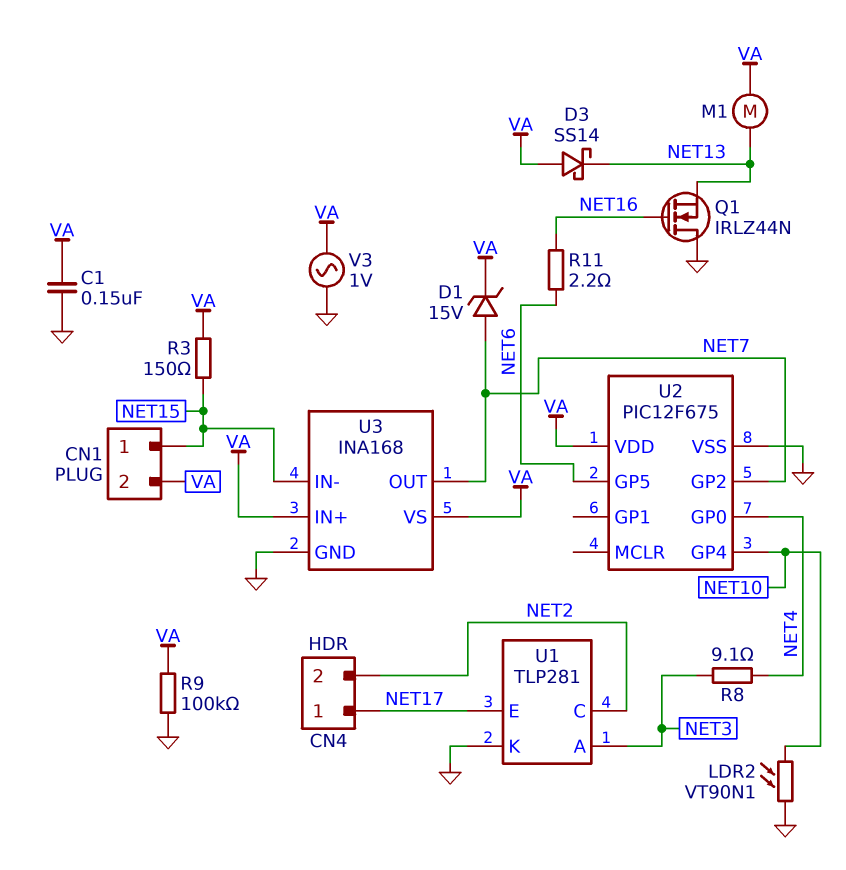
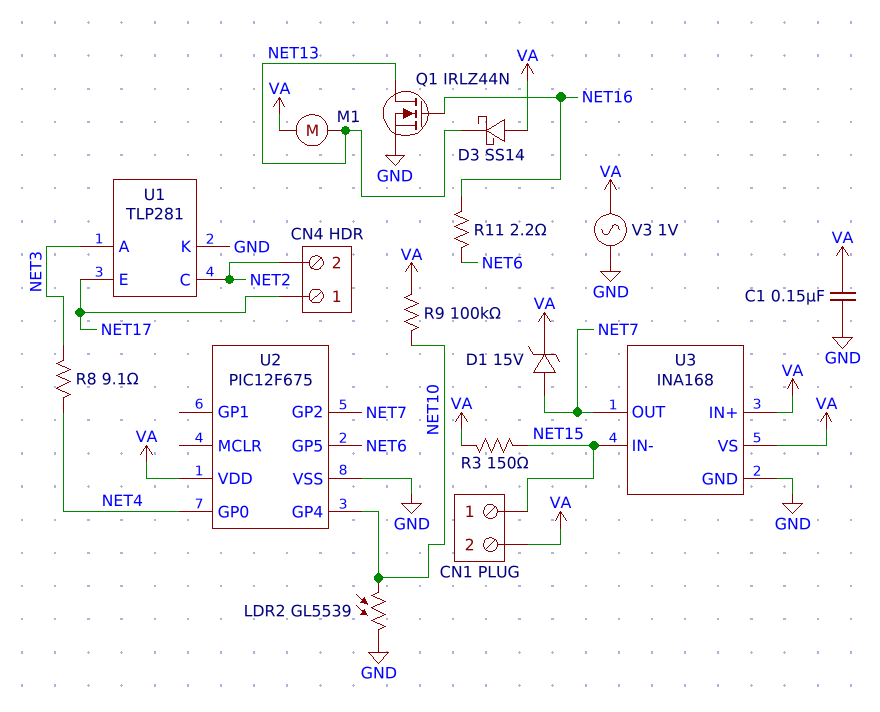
LDR2: VT90N1 (GND, NET10) -> GL5539 (GND, NET10)
Q1: NMOS IRLZ44N (G NET16, D GND, S NET13) -> NMOS IRLZ44N (G NET16, D NET13, S GND)
R9: 100k (GND, VA) -> 100k (NET10, VA)

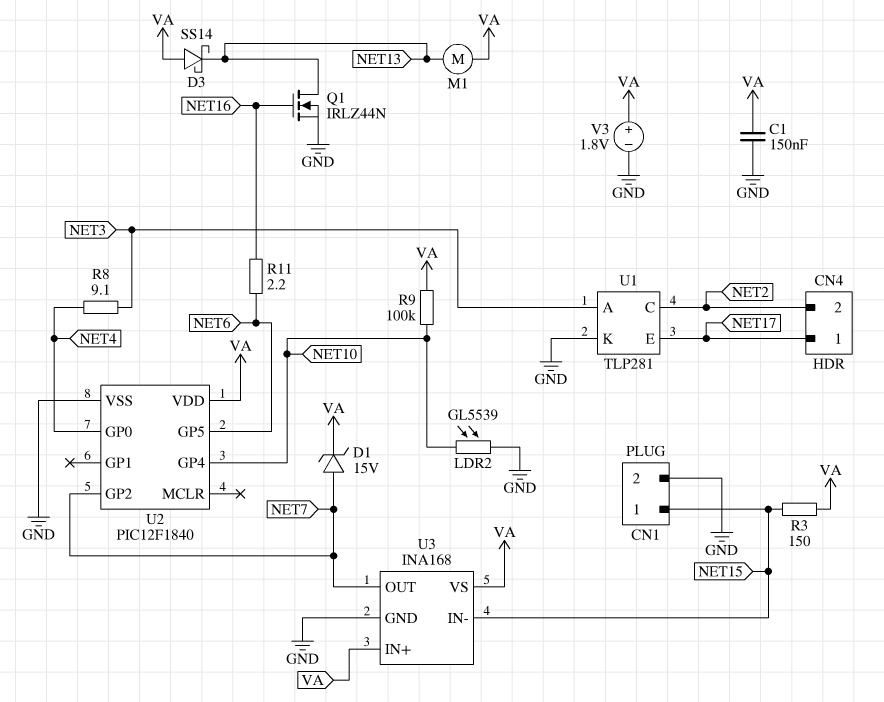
CN1 pin 2: VA -> GND
U2: PIC12F675 -> PIC12F1840
V3: AC 1V (GND, VA) -> 1.8V (plus VA, minus GND)

